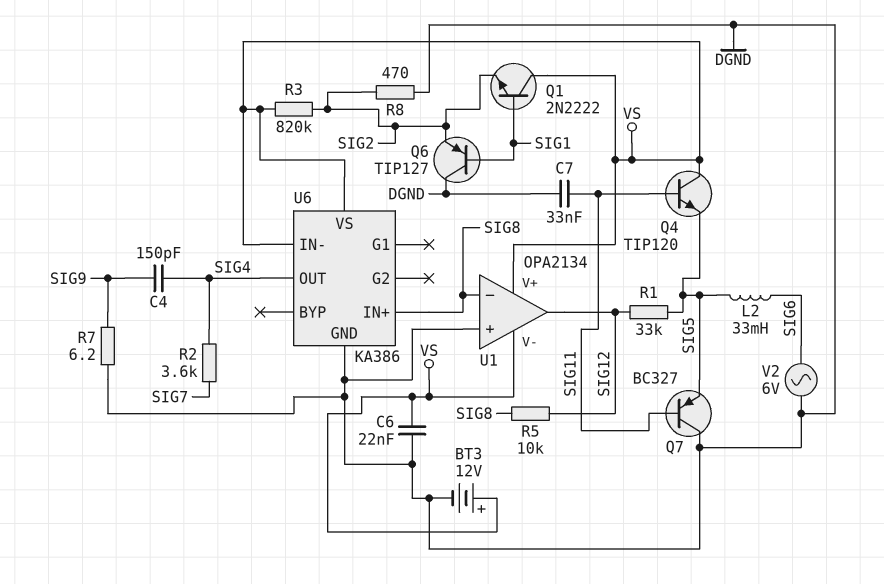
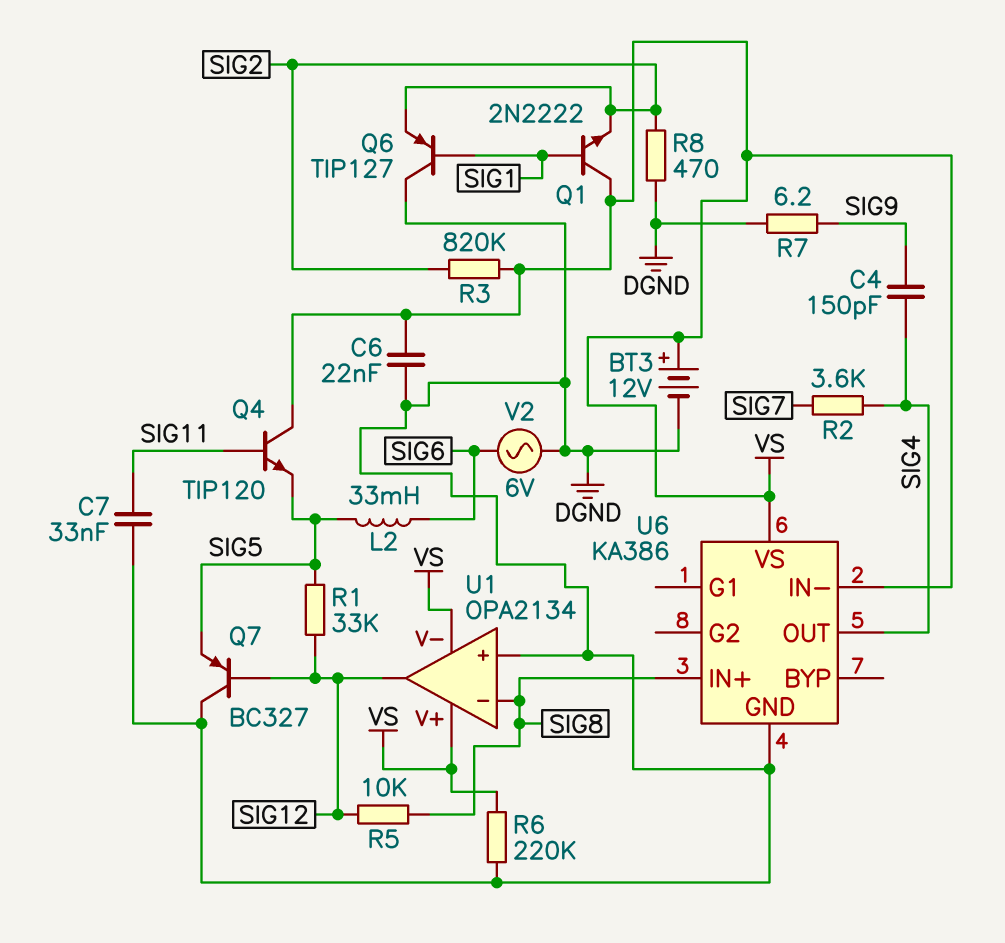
Q7: PNP BC327 (B SIG11, C DGND, E SIG5) -> PNP BC327 (B SIG12, C DGND, E SIG5)
R6: none -> 220k (DGND, VS)

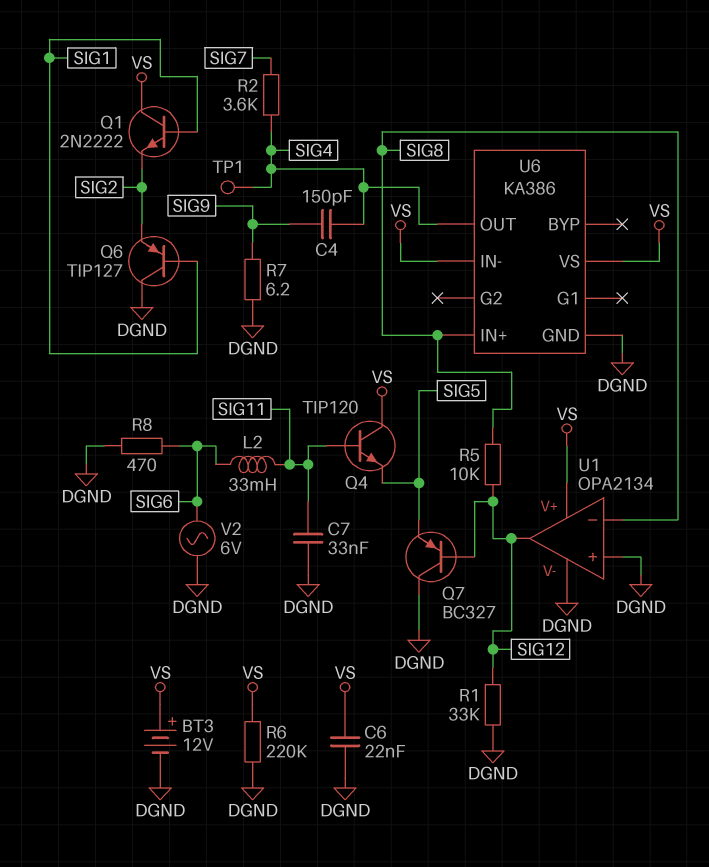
L2: 33mH (SIG5, SIG6) -> 33mH (SIG6, SIG11)
R1: 33k (SIG5, SIG12) -> 33k (DGND, SIG12)
R3: 820k (SIG2, VS) -> none
R8: 470 (DGND, SIG2) -> 470 (DGND, SIG6)
TP1: none -> test point (SIG4)
U1 pin V-: VS -> DGND

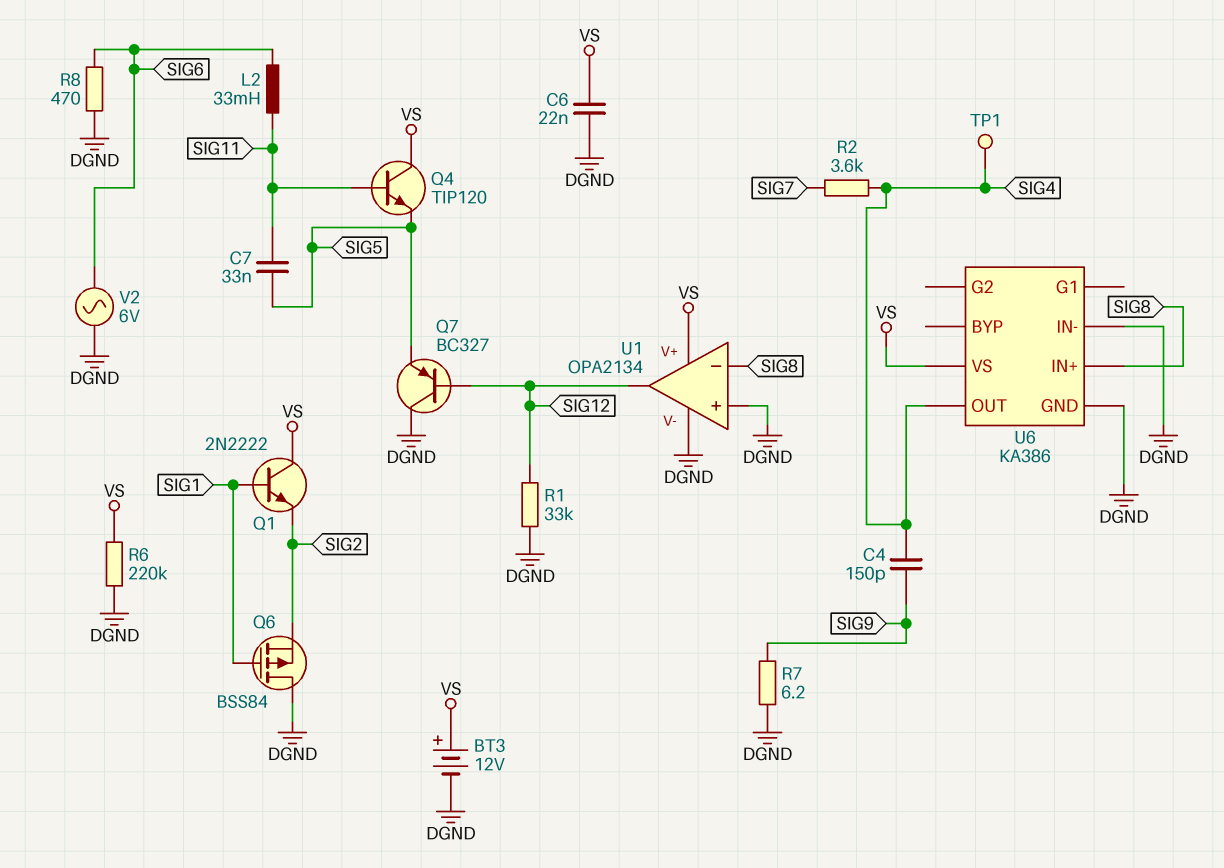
C7: 33nF (DGND, SIG11) -> 33nF (SIG5, SIG11)
Q6: PNP TIP127 (B SIG1, C DGND, E SIG2) -> PMOS BSS84 (G SIG1, D DGND, S SIG2)
R5: 10k (SIG8, SIG12) -> none
U6 pin IN-: VS -> DGND

